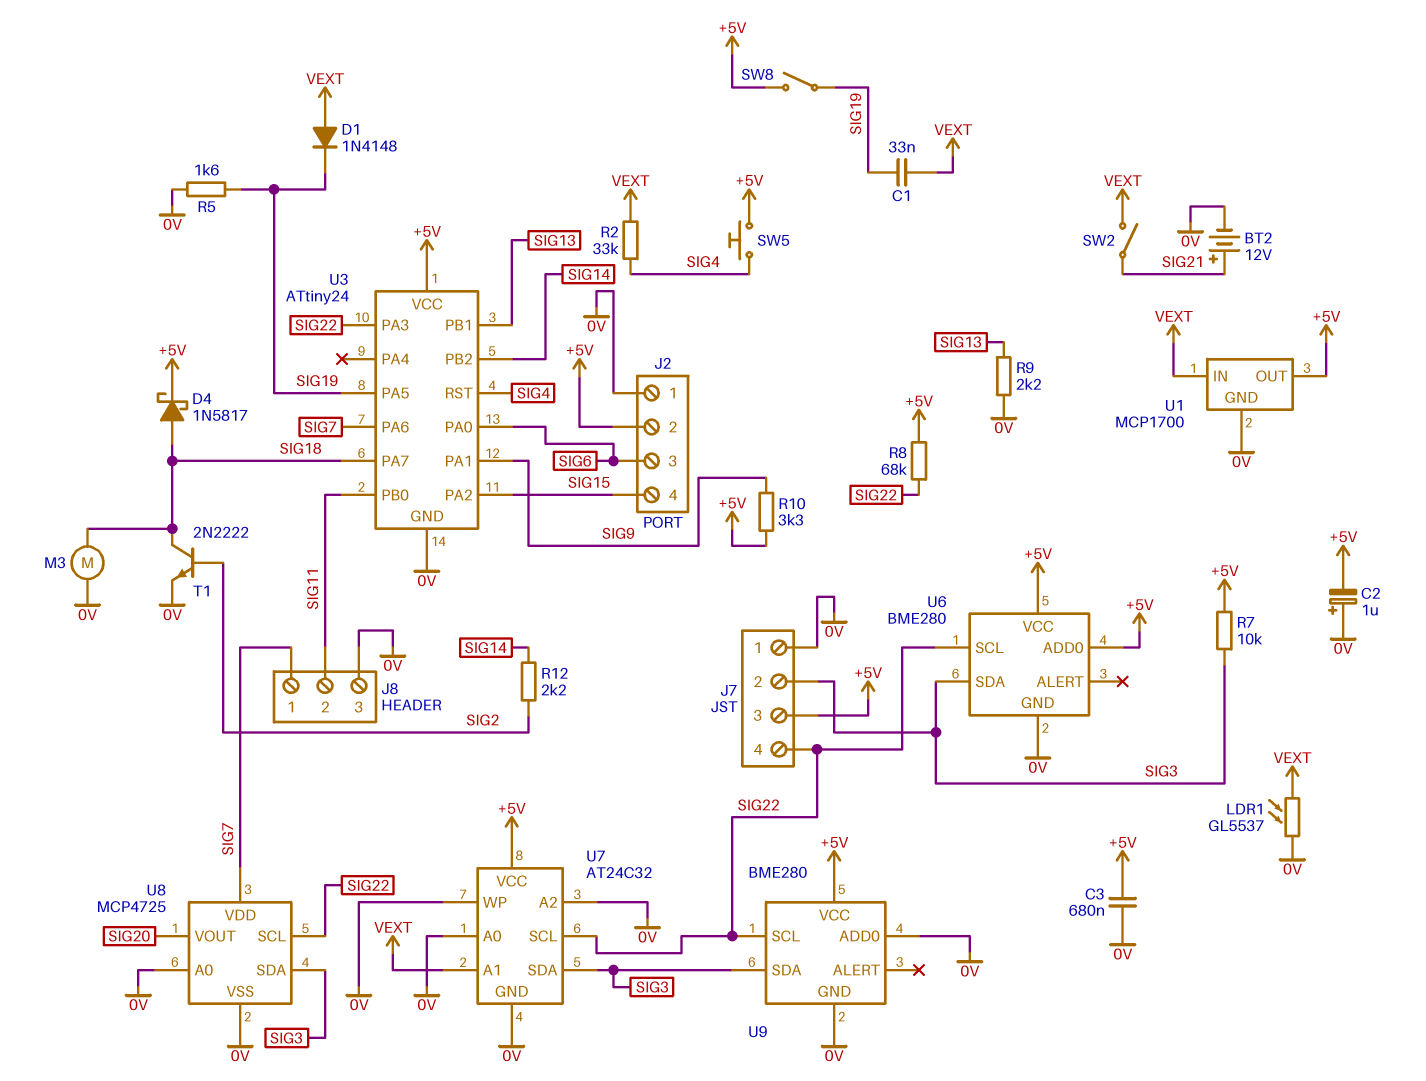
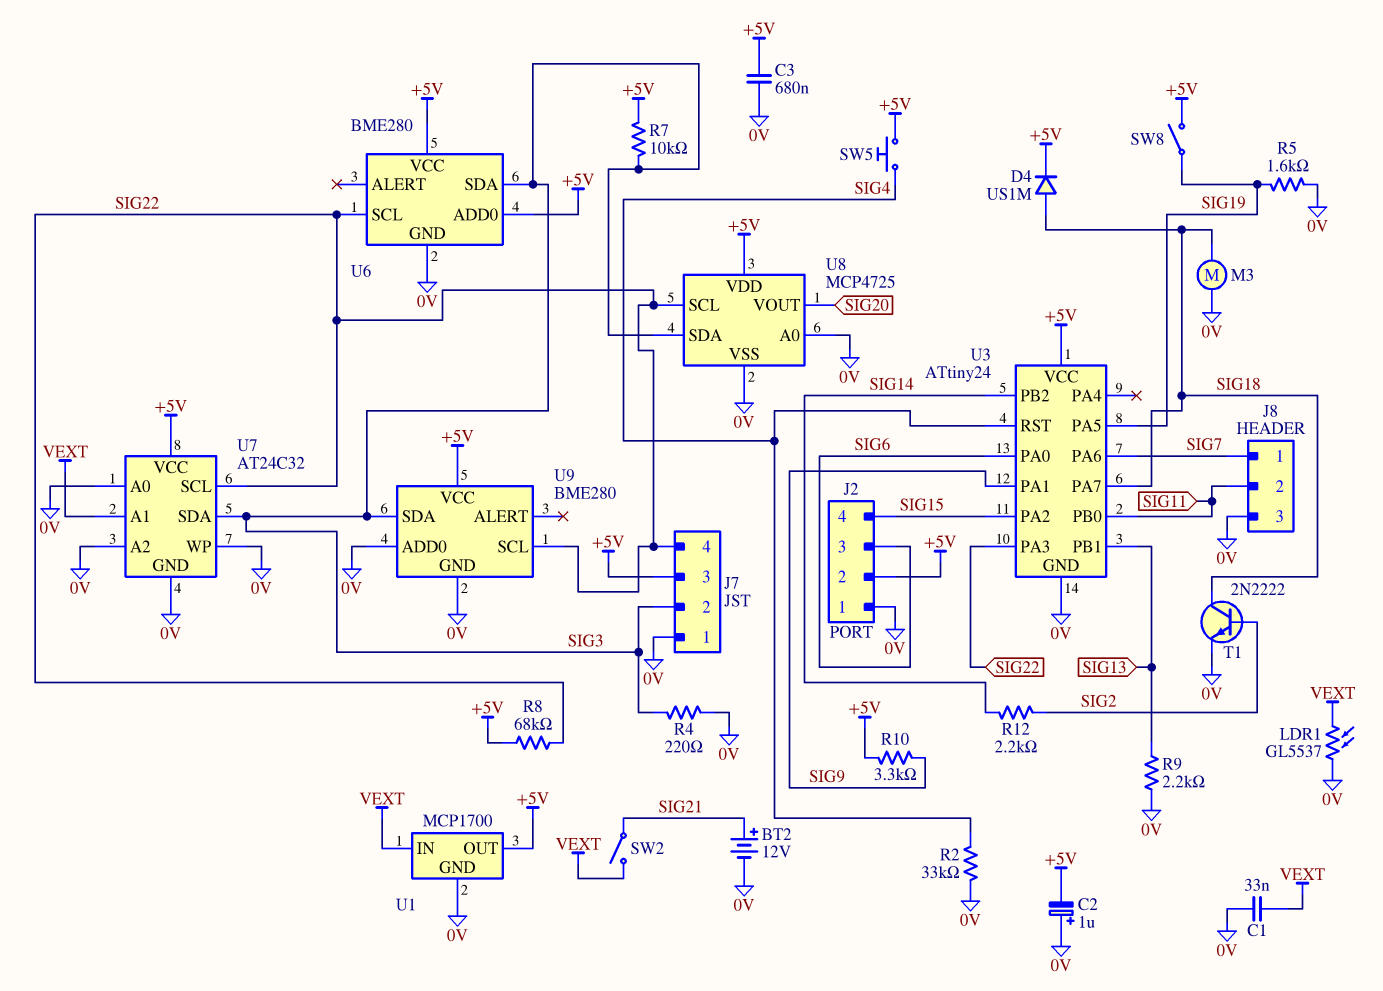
C1: 33nF (SIG19, VEXT) -> 33nF (0V, VEXT)
D1: diode 1N4148 (A VEXT, K SIG19) -> none
D4: schottky 1N5817 (A SIG18, K +5V) -> diode US1M (A SIG18, K +5V)
R2: 33k (SIG4, VEXT) -> 33k (0V, SIG4)
R4: none -> 220 (0V, SIG3)
U8 pin VDD: SIG7 -> +5V

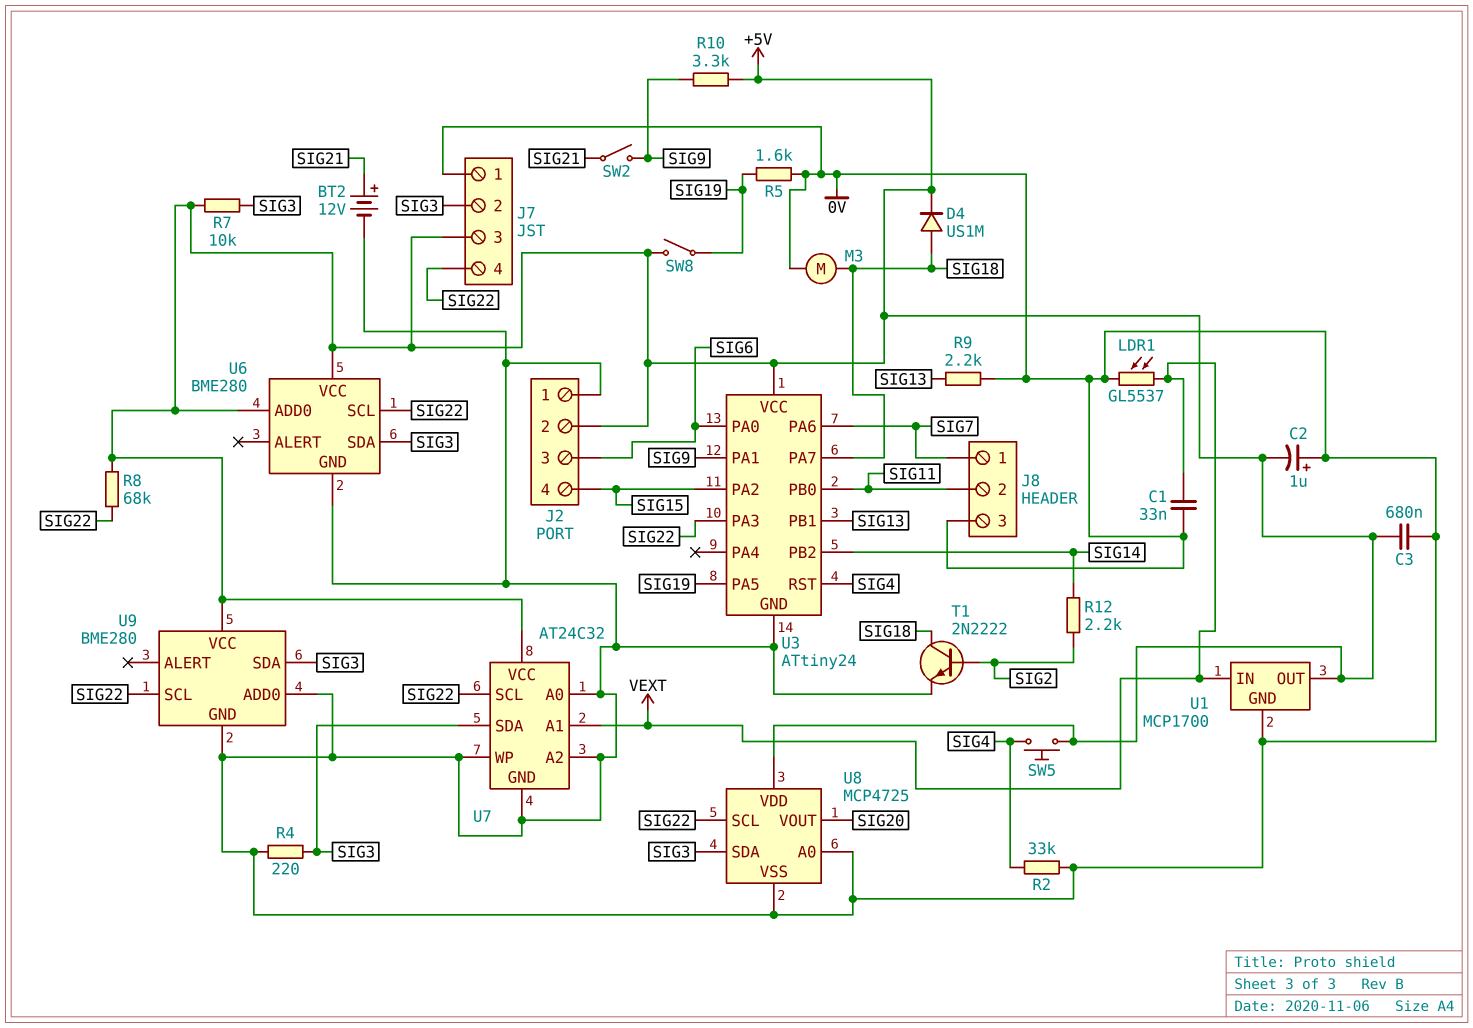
SW2: switch (SIG21, VEXT) -> switch (SIG9, SIG21)

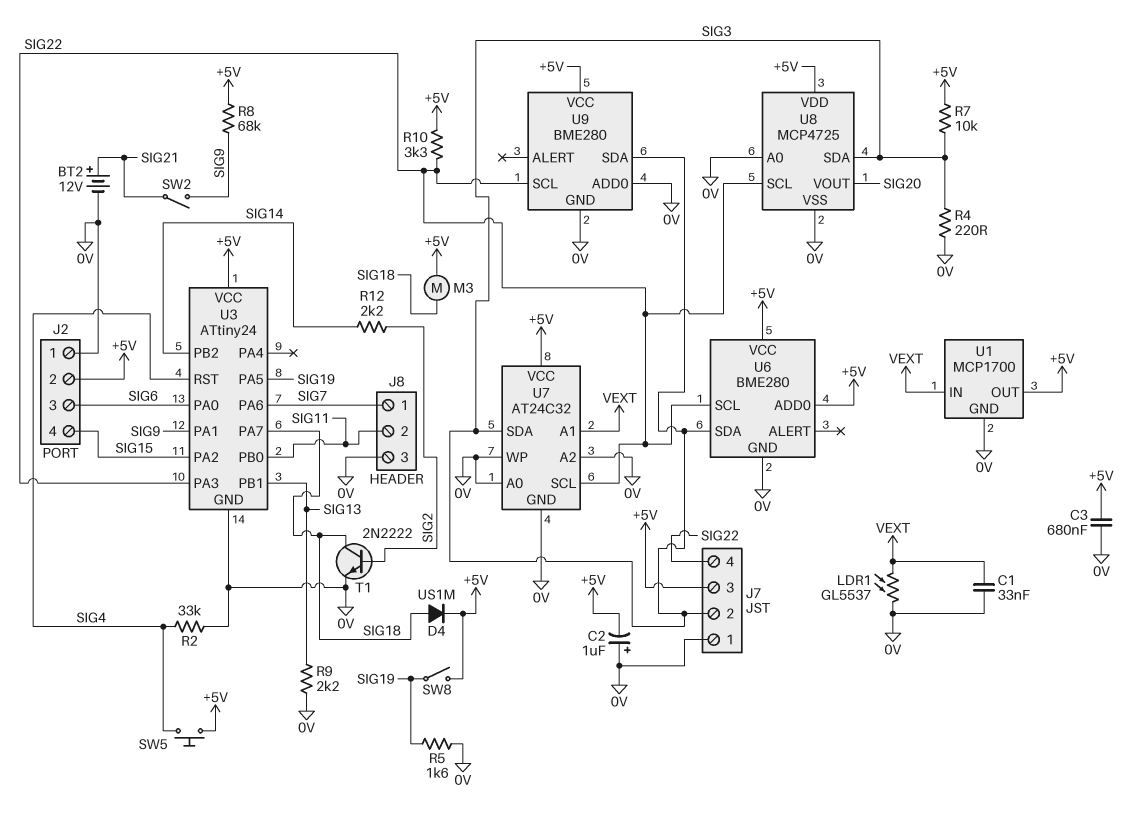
M3: motor (0V, SIG18) -> motor (+5V, SIG18)
R8: 68k (+5V, SIG22) -> 68k (+5V, SIG9)
R10: 3.3k (+5V, SIG9) -> 3.3k (+5V, SIG22)

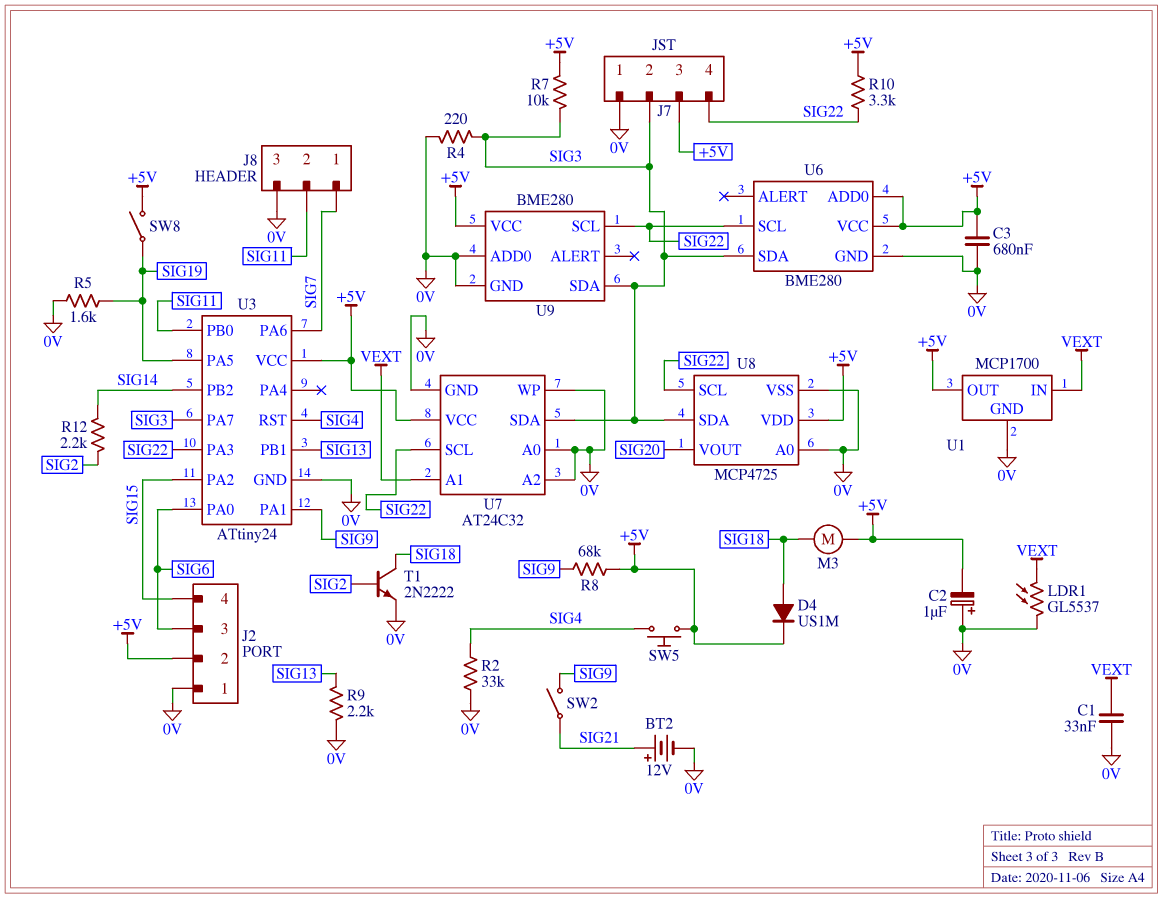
U3 pin PA7: SIG18 -> SIG3

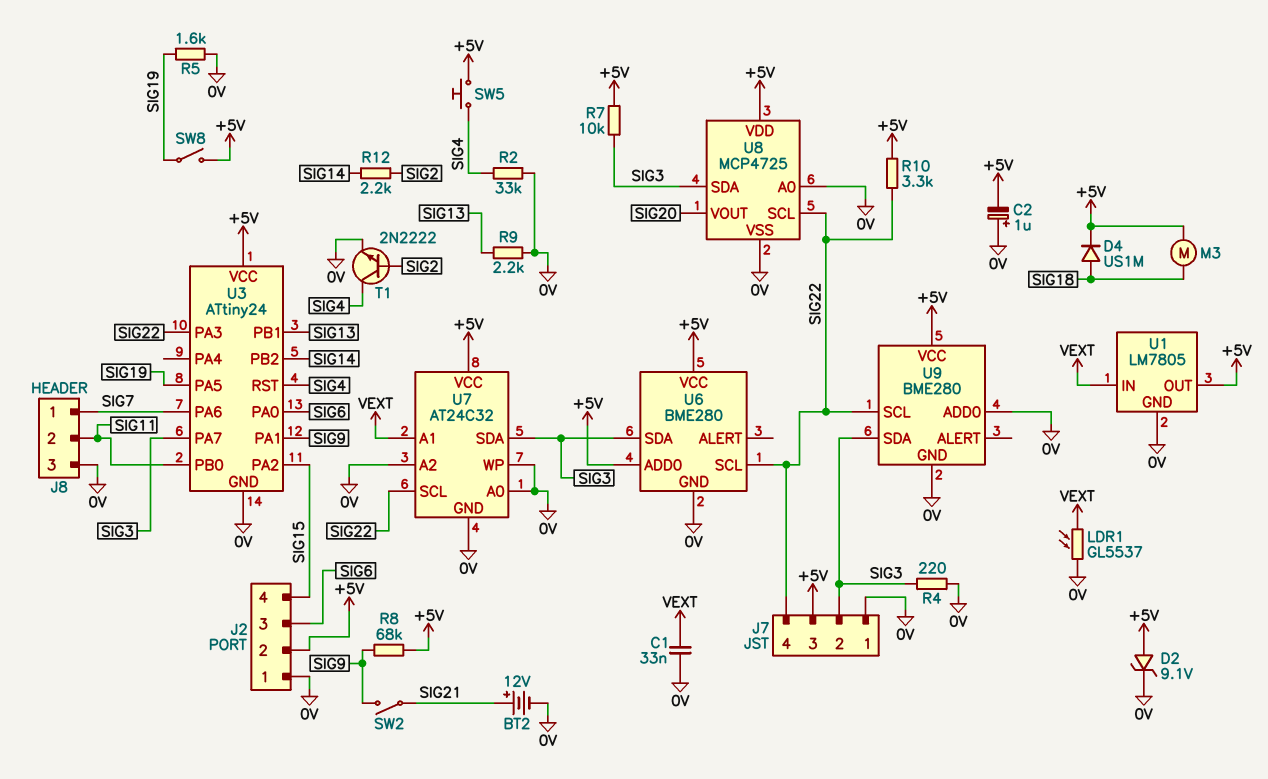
C3: 680nF (+5V, 0V) -> none
D2: none -> zener 9.1V (A +5V, K 0V)
T1: NPN 2N2222 (B SIG2, C SIG18, E 0V) -> NPN 2N2222 (B SIG2, C SIG4, E 0V)
U1: MCP1700 -> LM7805

